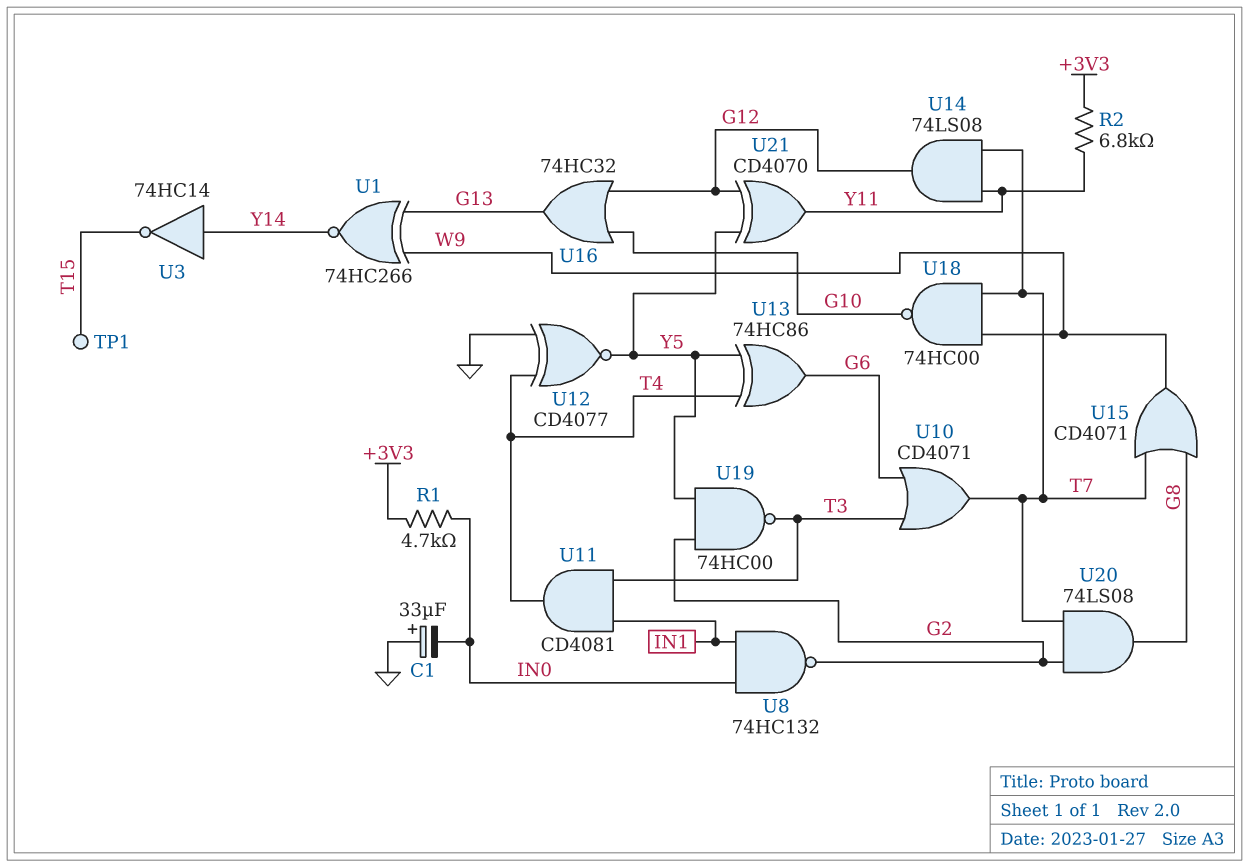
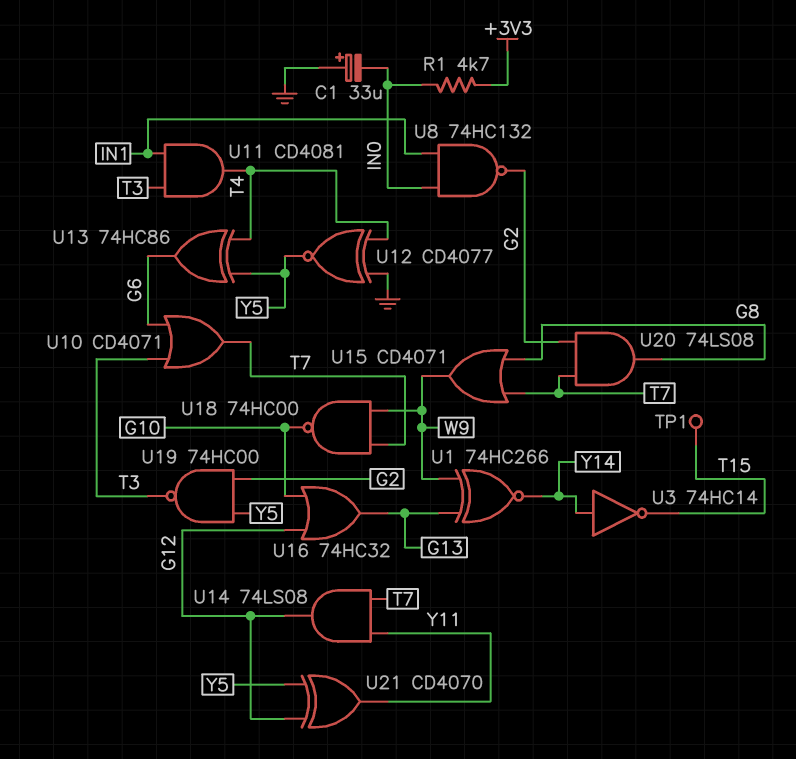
R2: 6.8k (+3V3, Y11) -> none

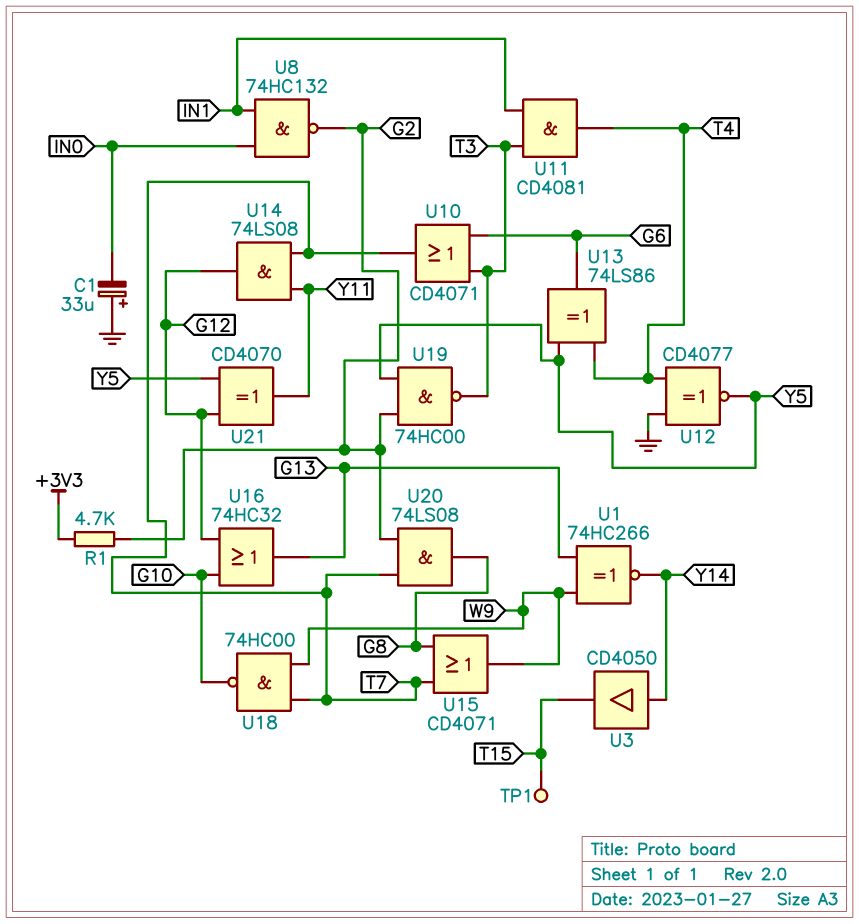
R1: 4.7k (+3V3, IN0) -> 4.7k (+3V3, G2)
U3: NOT 74HC14 (in Y14, out T15) -> buffer CD4050 (in Y14, out T15)
U13: XOR 74HC86 (in T4, in Y5, out G6) -> XOR 74LS86 (in T4, in Y5, out G6)

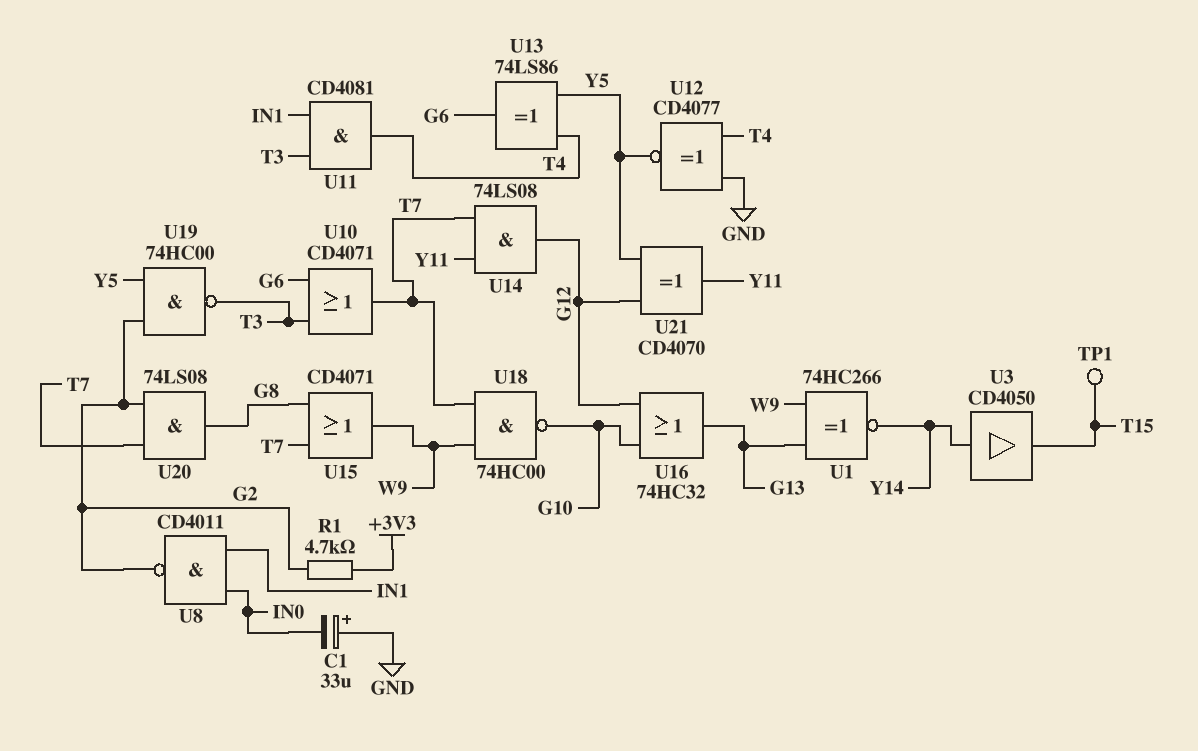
U8: NAND 74HC132 (in IN0, in IN1, out G2) -> NAND CD4011 (in IN0, in IN1, out G2)

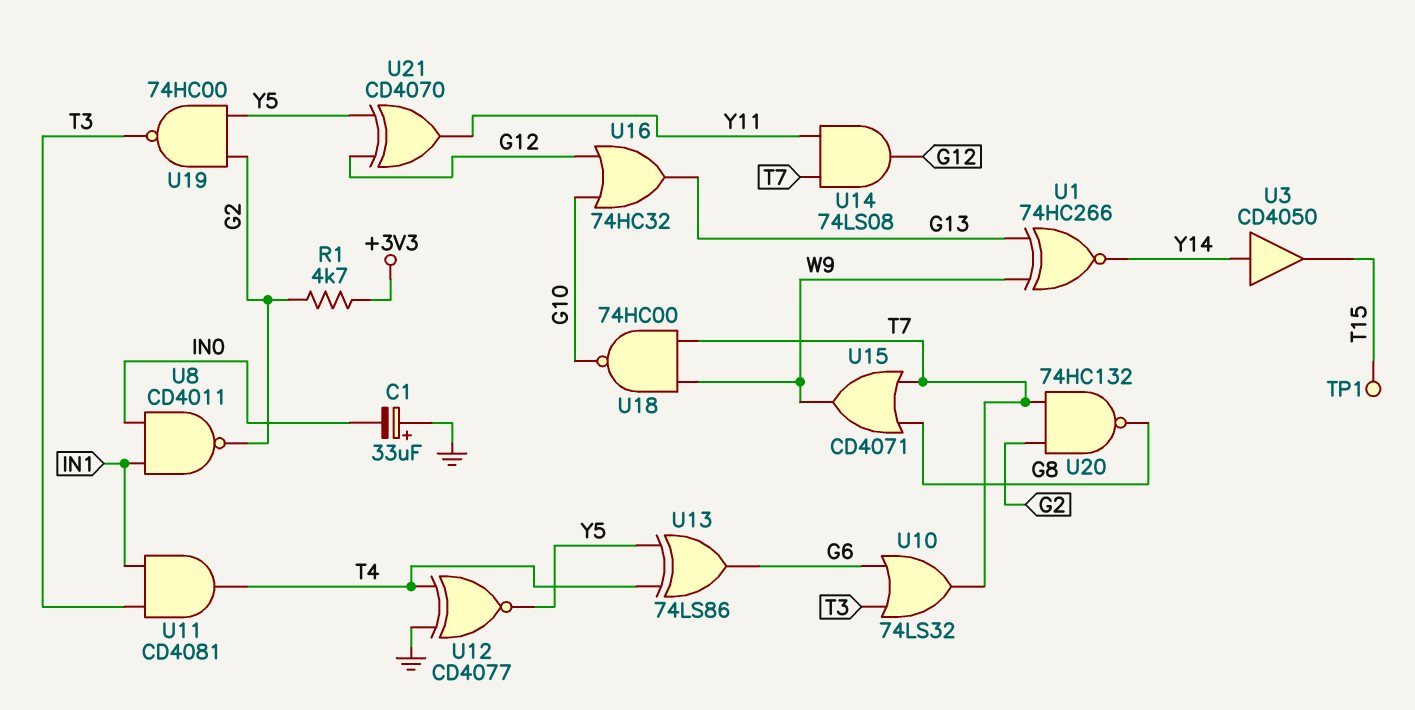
U10: OR CD4071 (in G6, in T3, out T7) -> OR 74LS32 (in G6, in T3, out T7)
U20: AND 74LS08 (in G2, in T7, out G8) -> NAND 74HC132 (in G2, in T7, out G8)

